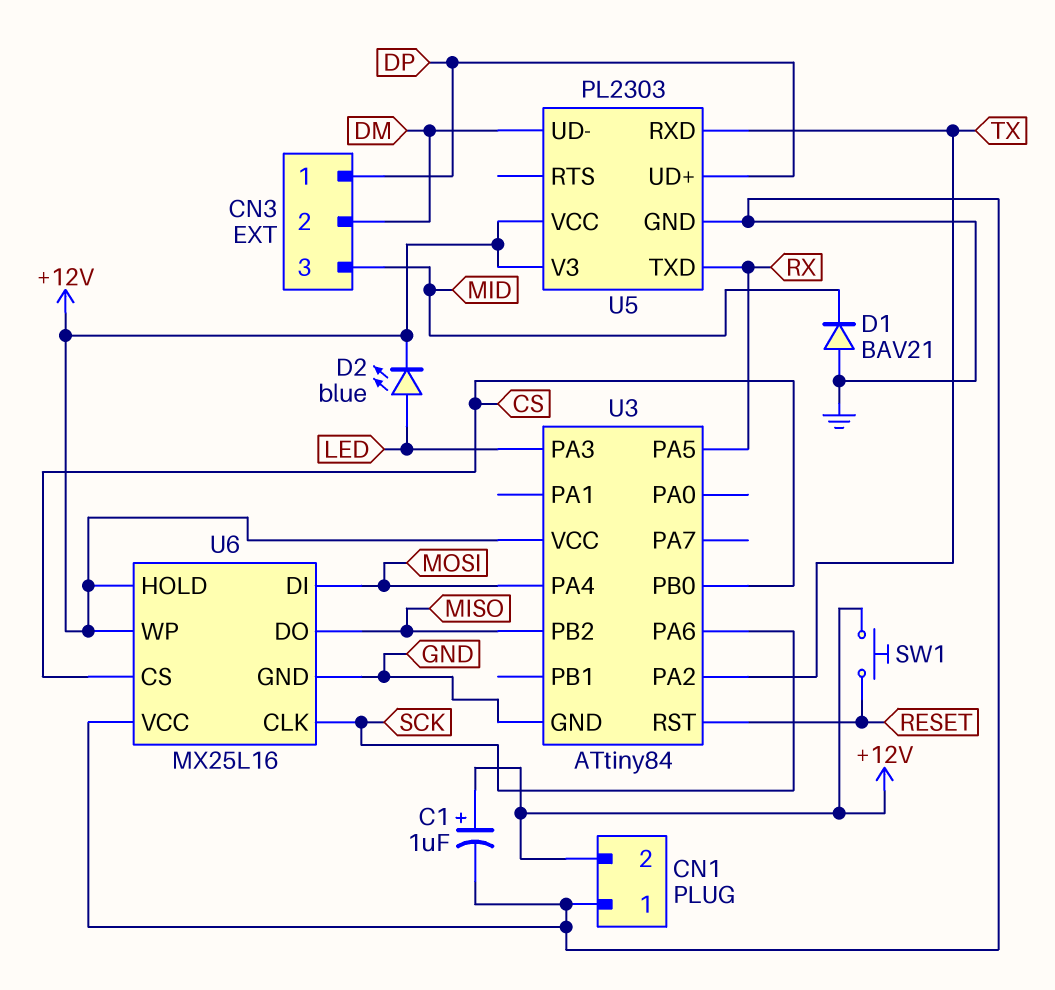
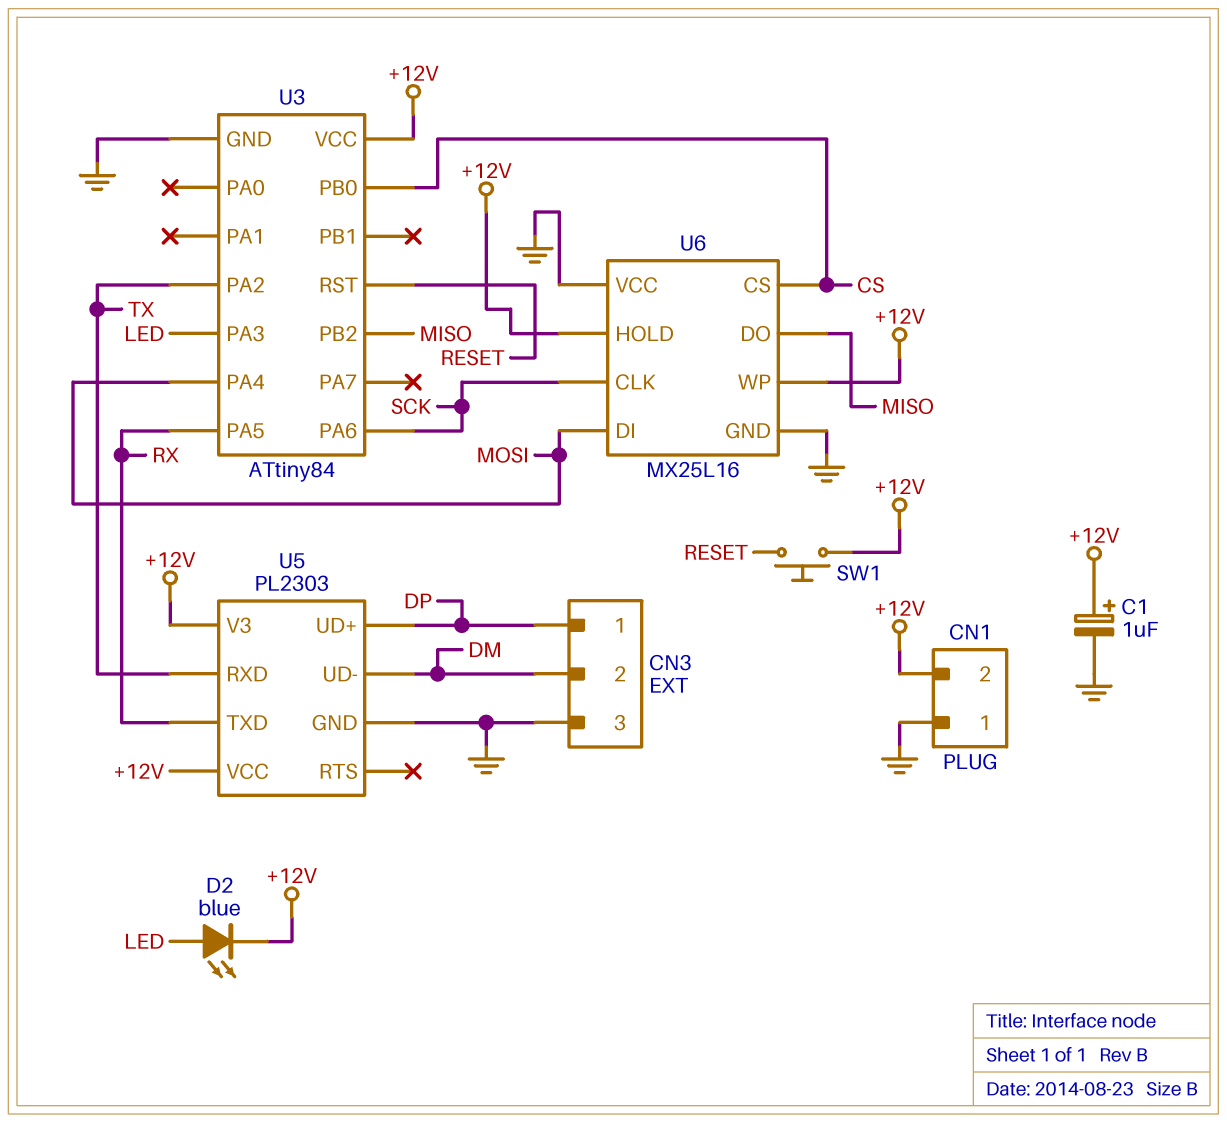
CN3 pin 3: MID -> GND
D1: diode BAV21 (A GND, K MID) -> none

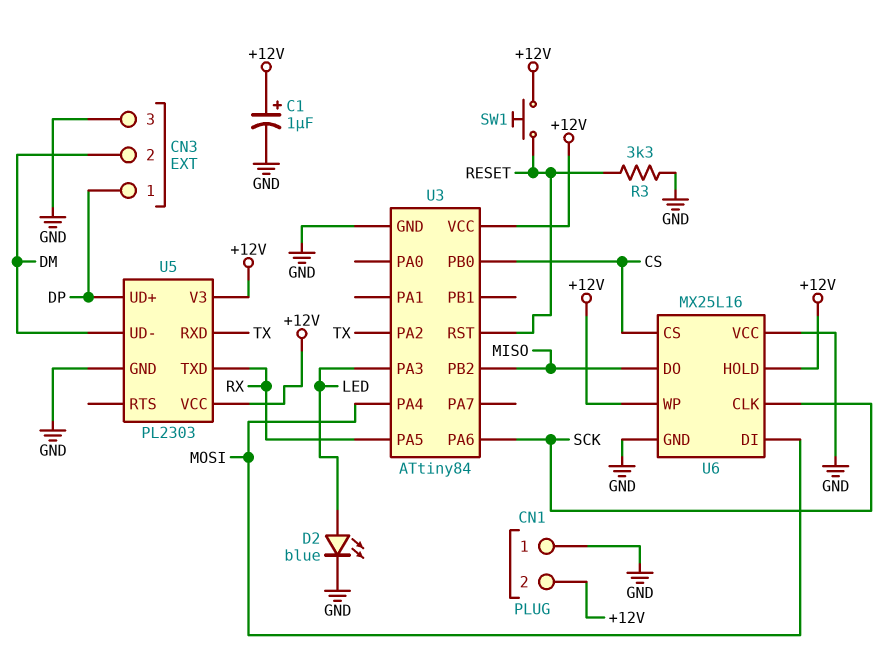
D2: LED blue (A LED, K +12V) -> LED blue (A LED, K GND)
R3: none -> 3.3k (GND, RESET)

